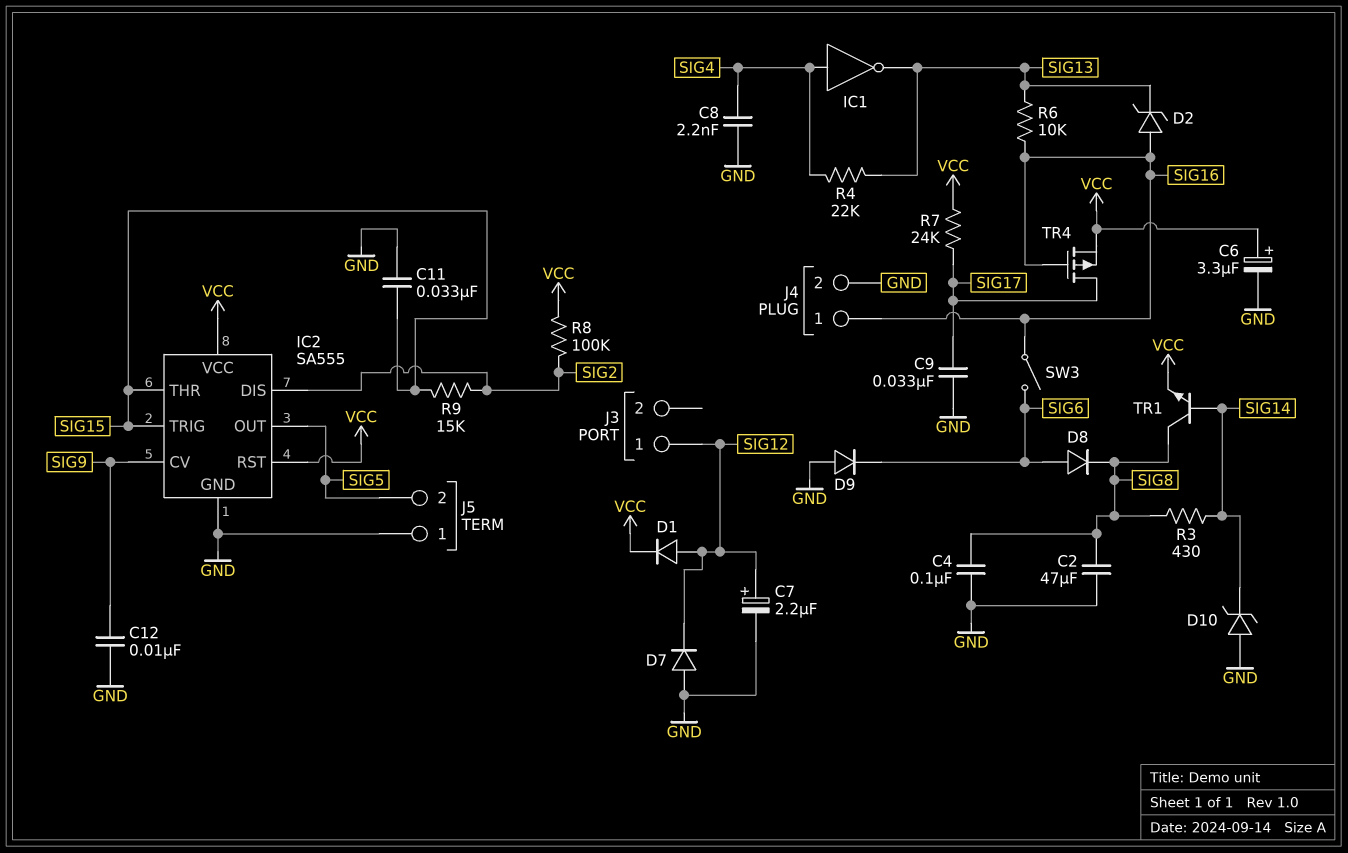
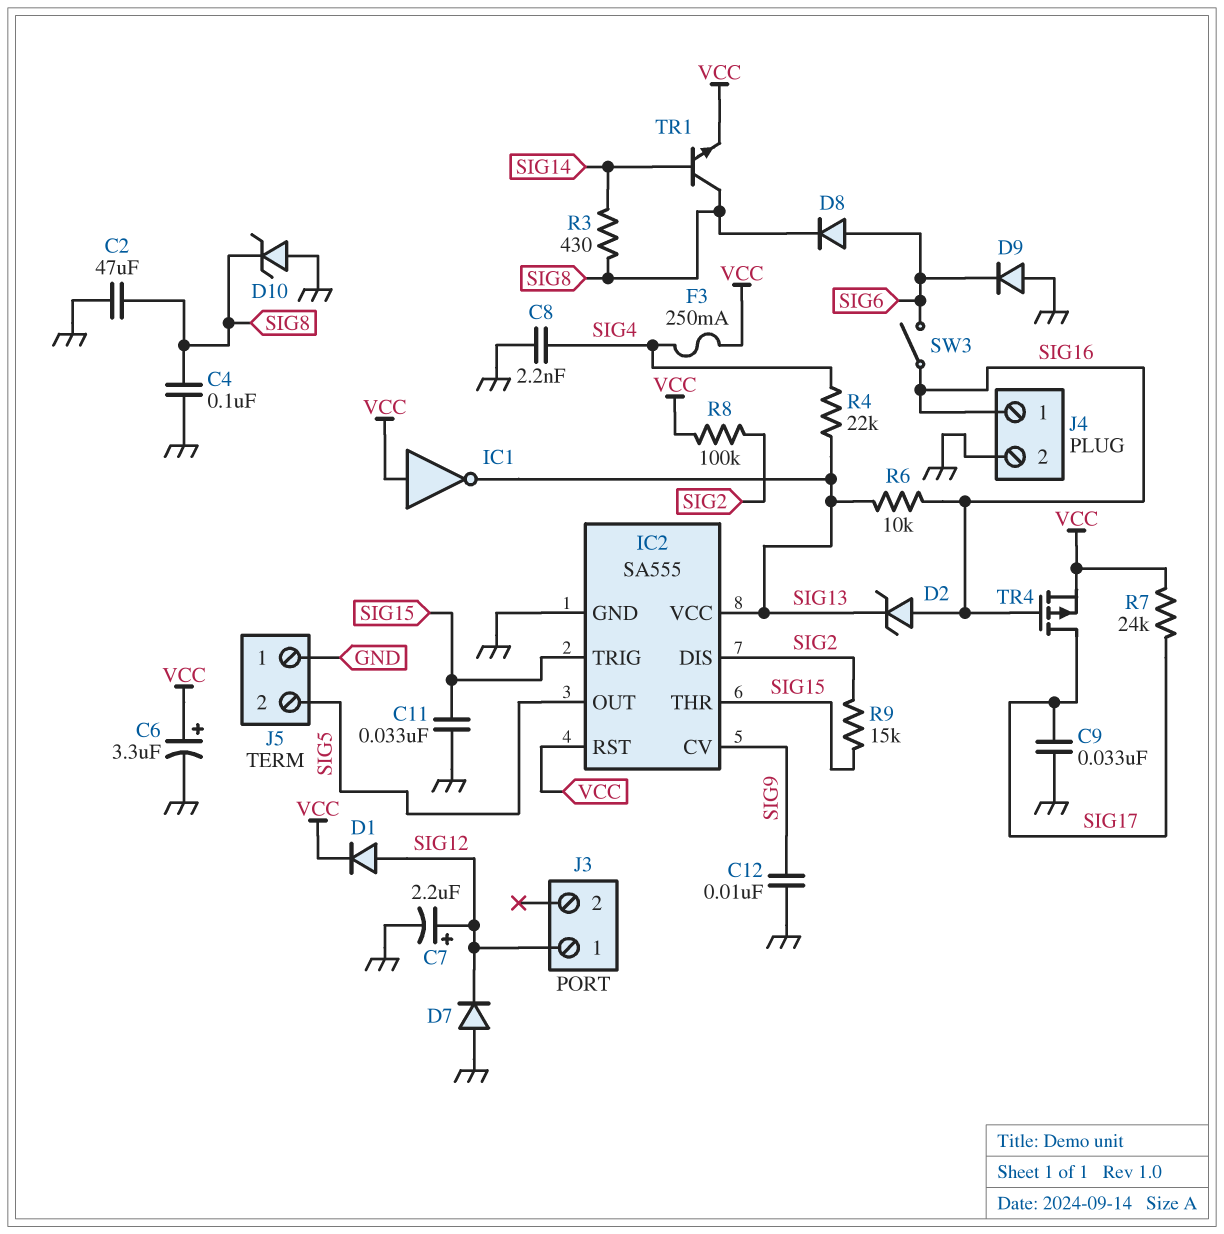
D10: zener (A GND, K SIG14) -> zener (A GND, K SIG8)
F3: none -> 250mA (SIG4, VCC)
IC1: NOT (in SIG4, out SIG13) -> NOT (in VCC, out SIG13)
IC2 pin VCC: VCC -> SIG13

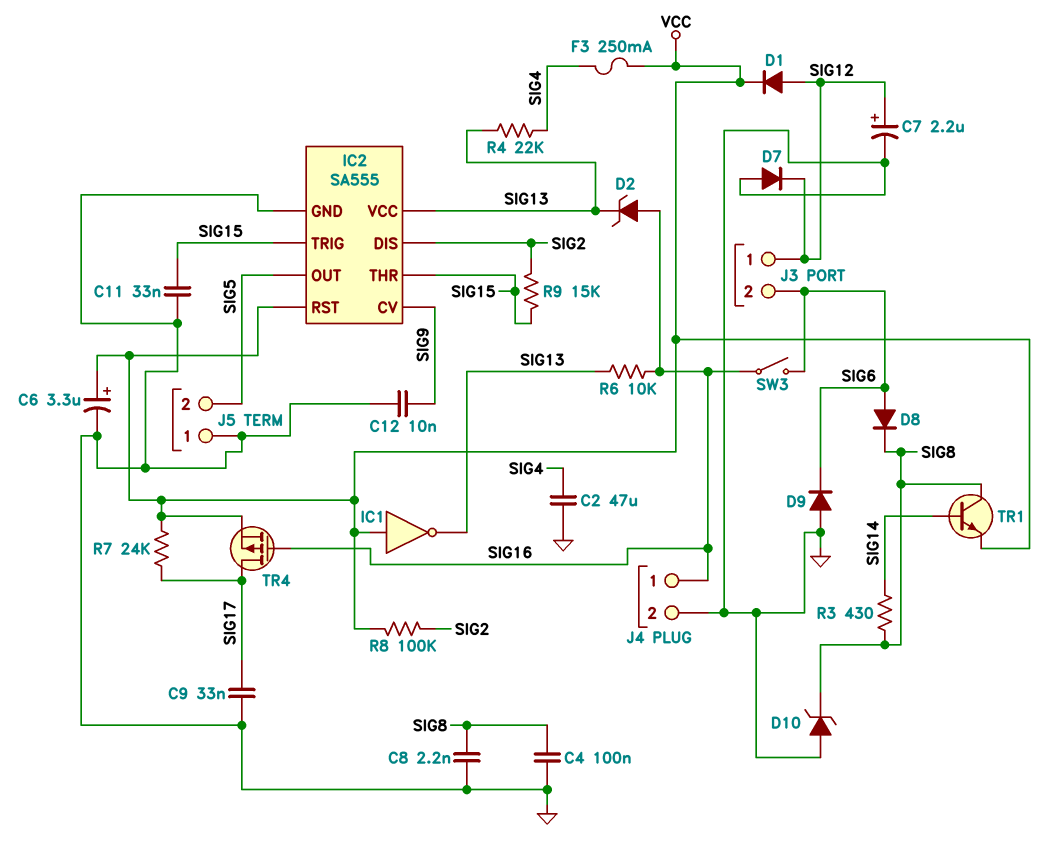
C2: 47uF (GND, SIG8) -> 47uF (GND, SIG4)
C8: 2.2nF (GND, SIG4) -> 2.2nF (GND, SIG8)
J3 pin 2: none -> SIG6

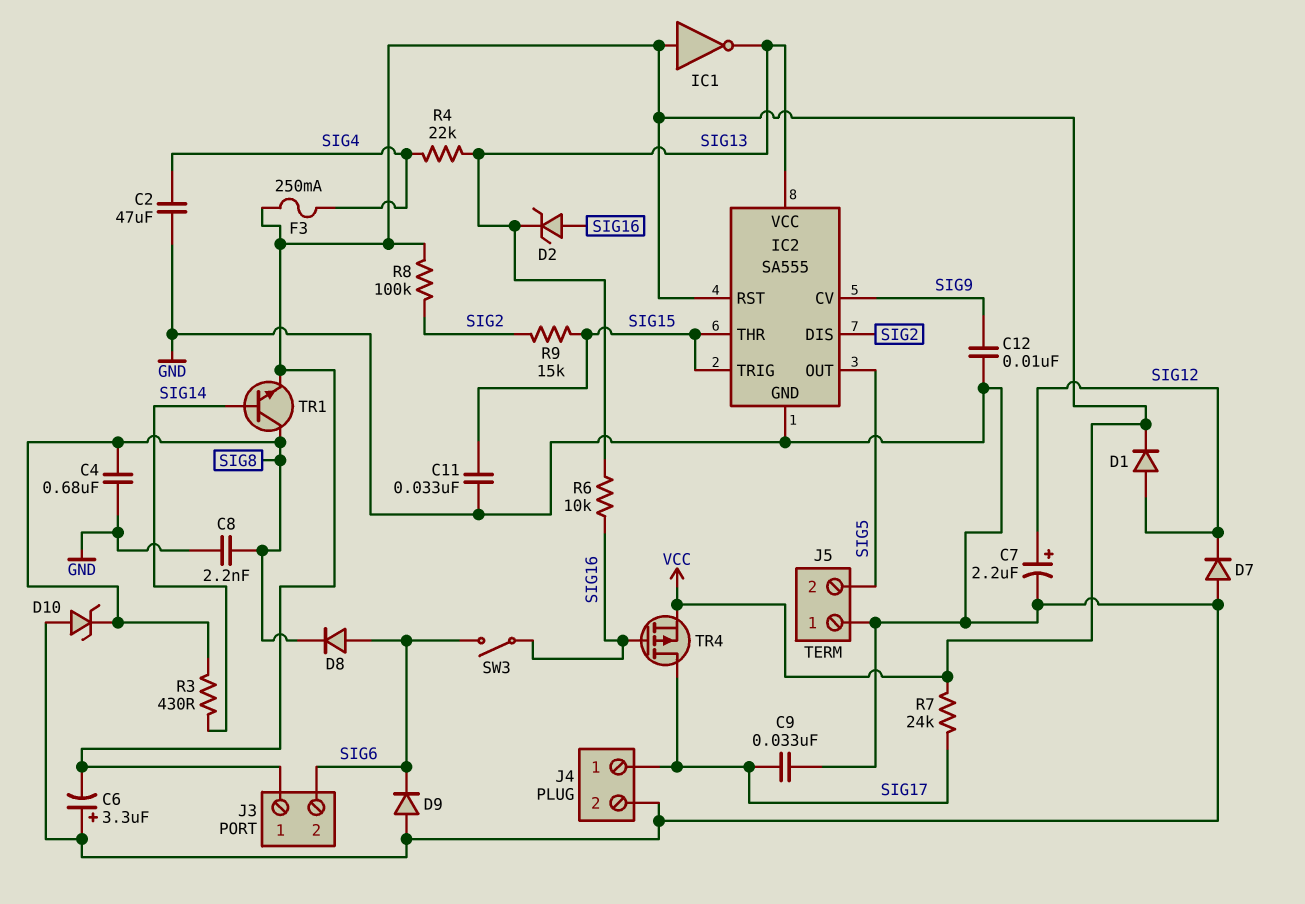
C4: 100nF (GND, SIG8) -> 680nF (GND, SIG8)
C6: 3.3uF (plus VCC, minus GND) -> 3.3uF (plus GND, minus VCC)
J3 pin 1: SIG12 -> VCC
J4 pin 1: SIG16 -> SIG17

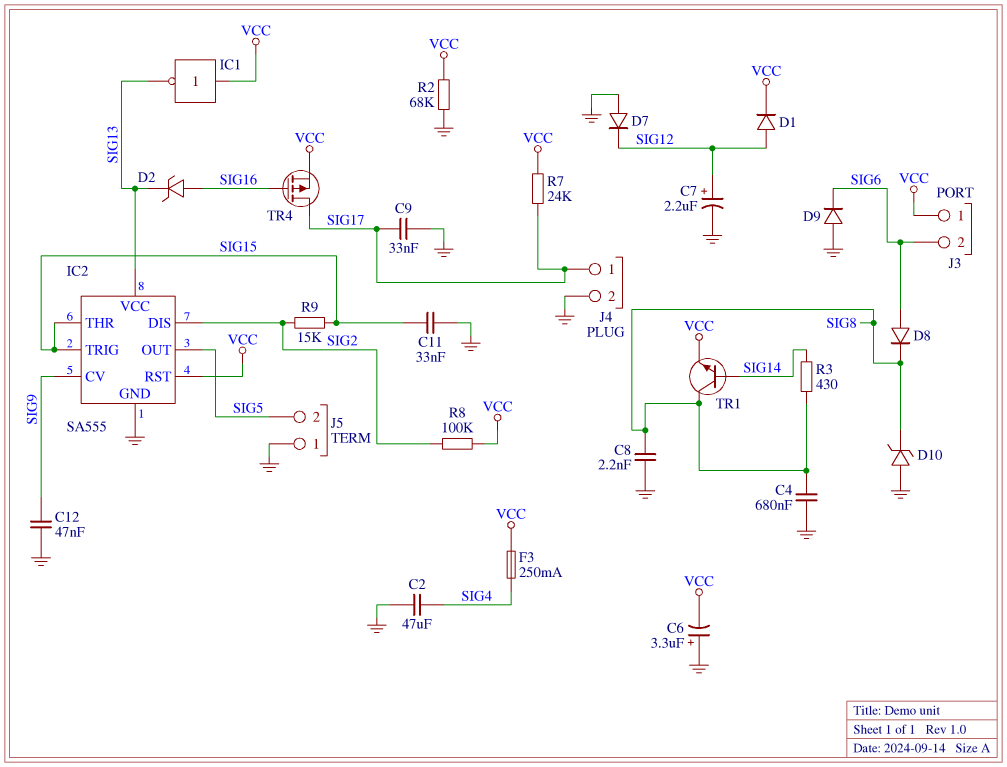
C12: 10nF (GND, SIG9) -> 47nF (GND, SIG9)
R2: none -> 68k (GND, VCC)
R4: 22k (SIG4, SIG13) -> none
R6: 10k (SIG13, SIG16) -> none
SW3: switch (SIG6, SIG16) -> none

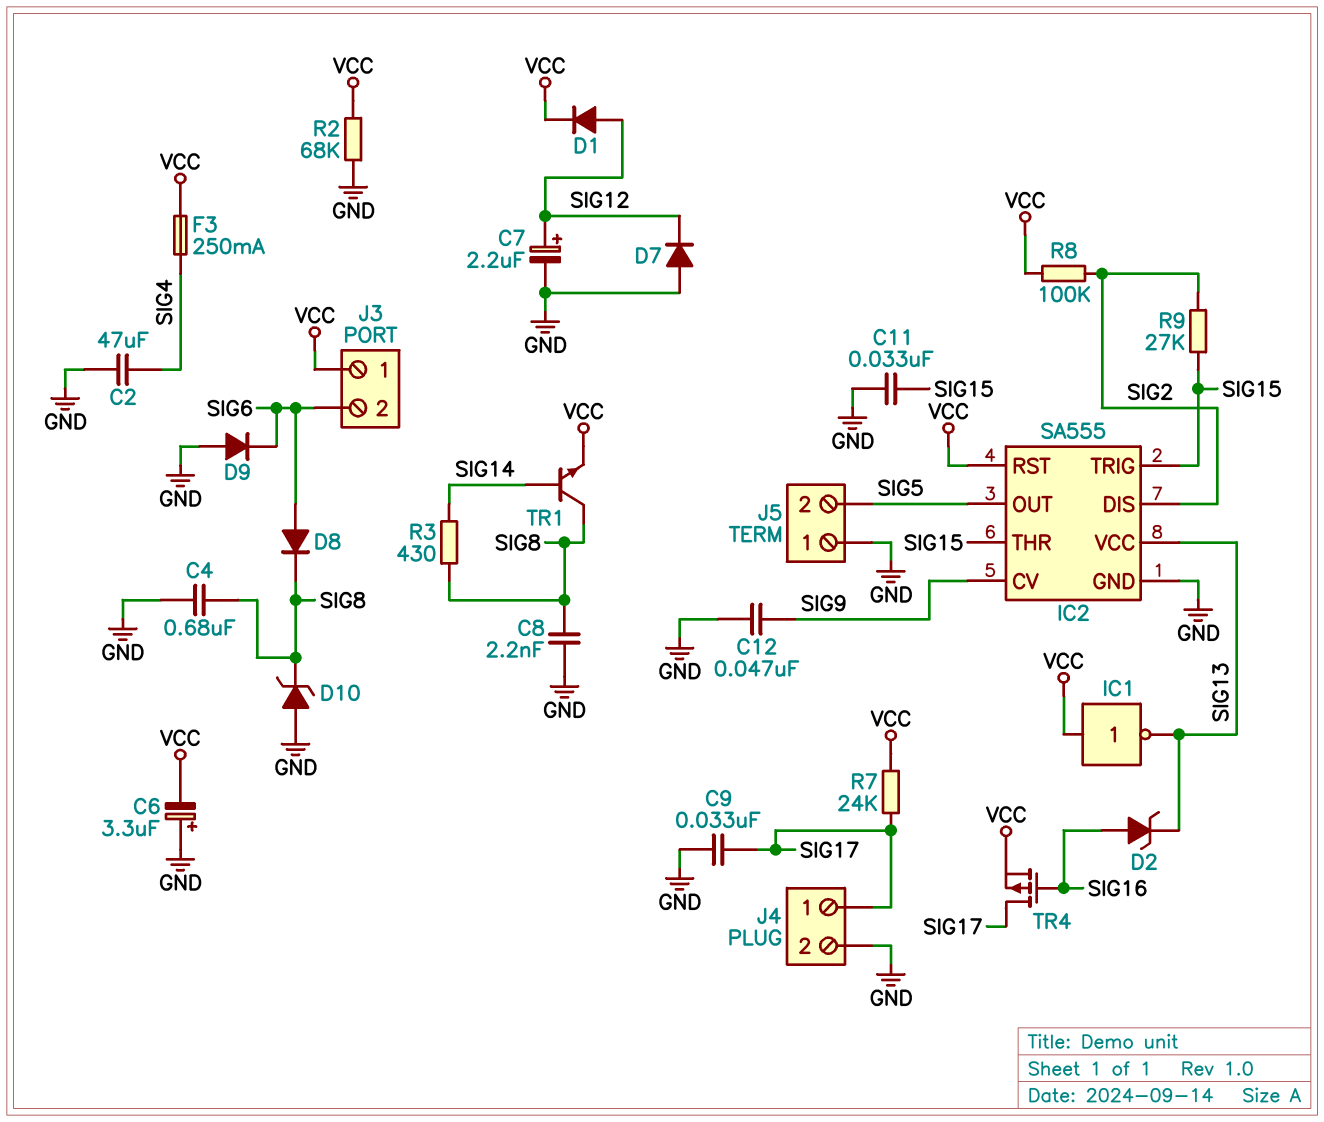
R9: 15k (SIG2, SIG15) -> 27k (SIG2, SIG15)

